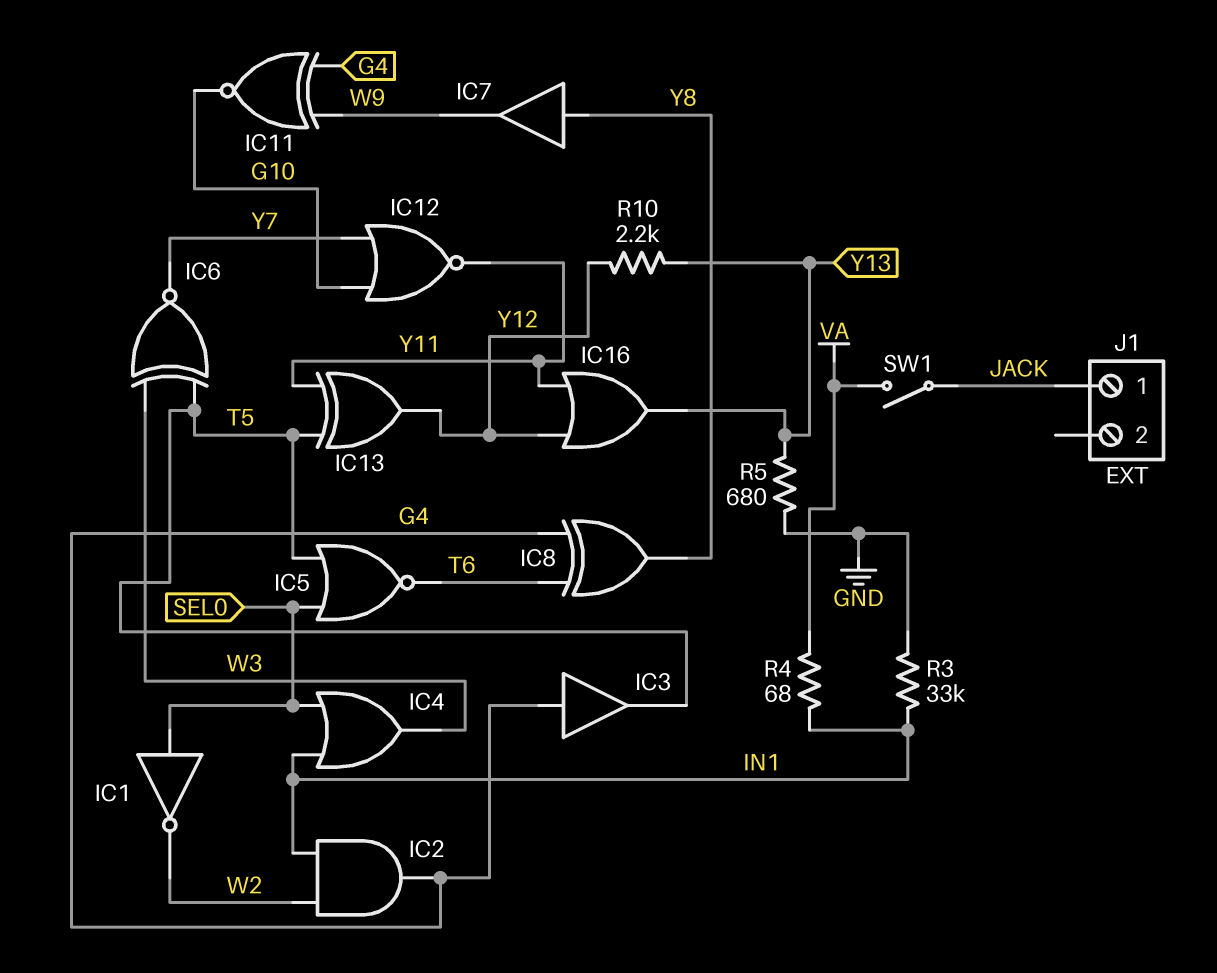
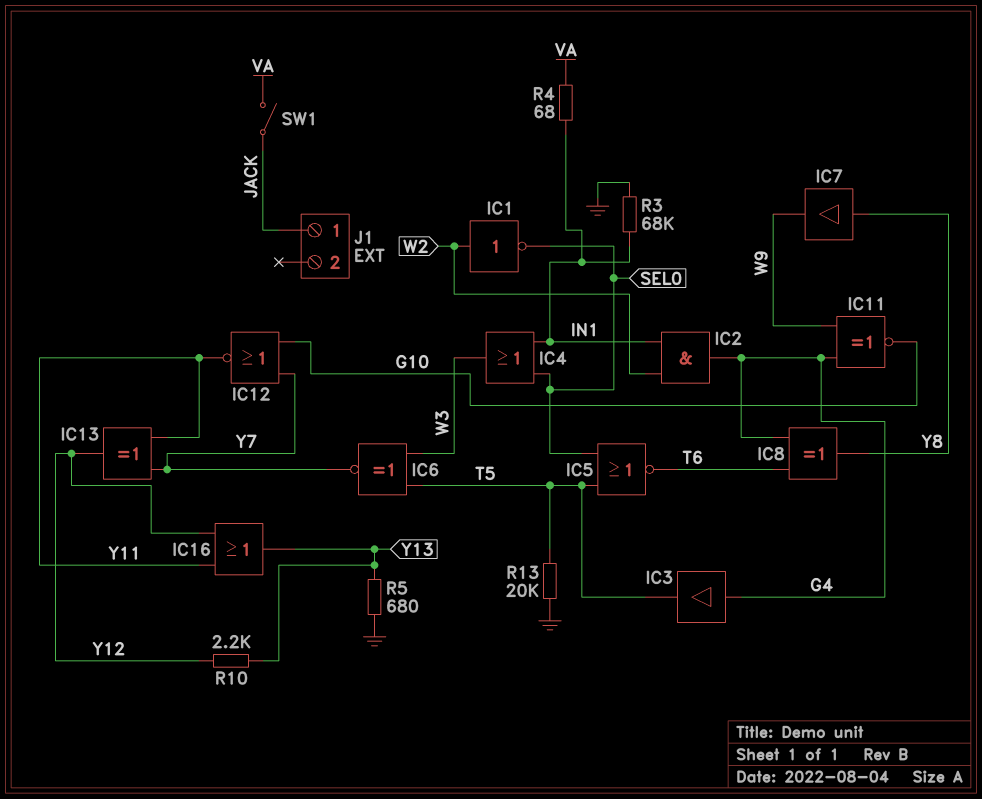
IC1: NOT (in SEL0, out W2) -> NOT (in W2, out SEL0)
IC13: XOR (in T5, in Y11, out Y12) -> XOR (in Y7, in Y11, out Y12)
R3: 33k (GND, IN1) -> 68k (GND, IN1)
R13: none -> 20k (GND, T5)

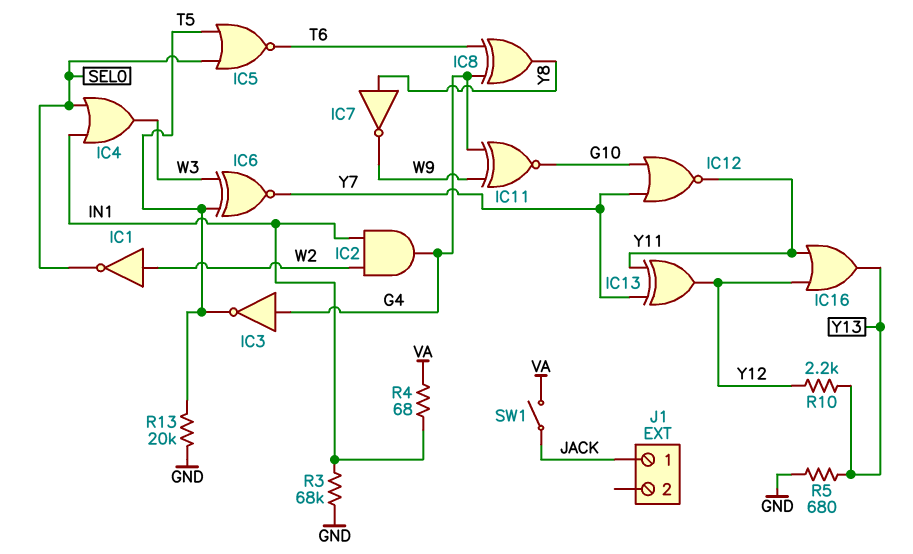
IC3: buffer (in G4, out T5) -> NOT (in G4, out T5)
IC7: buffer (in Y8, out W9) -> NOT (in Y8, out W9)

